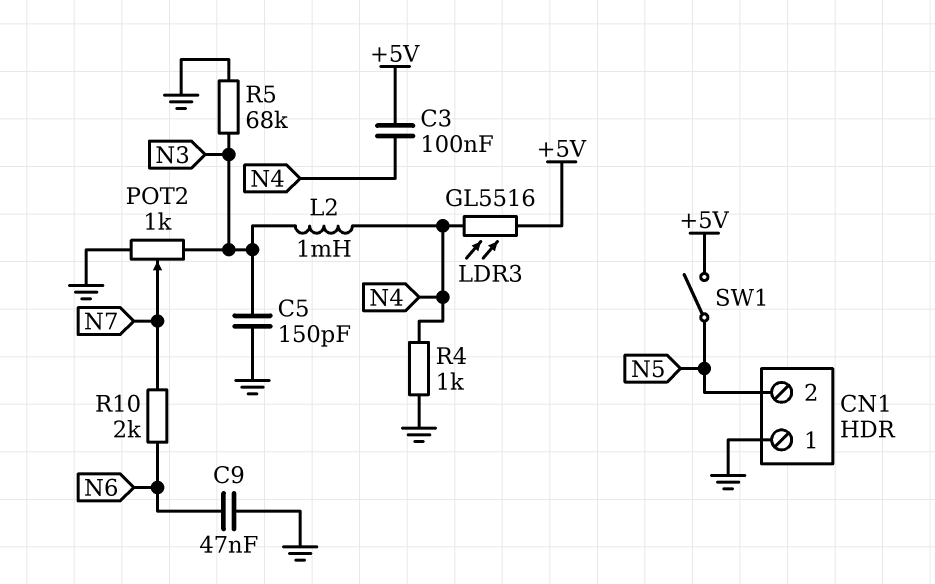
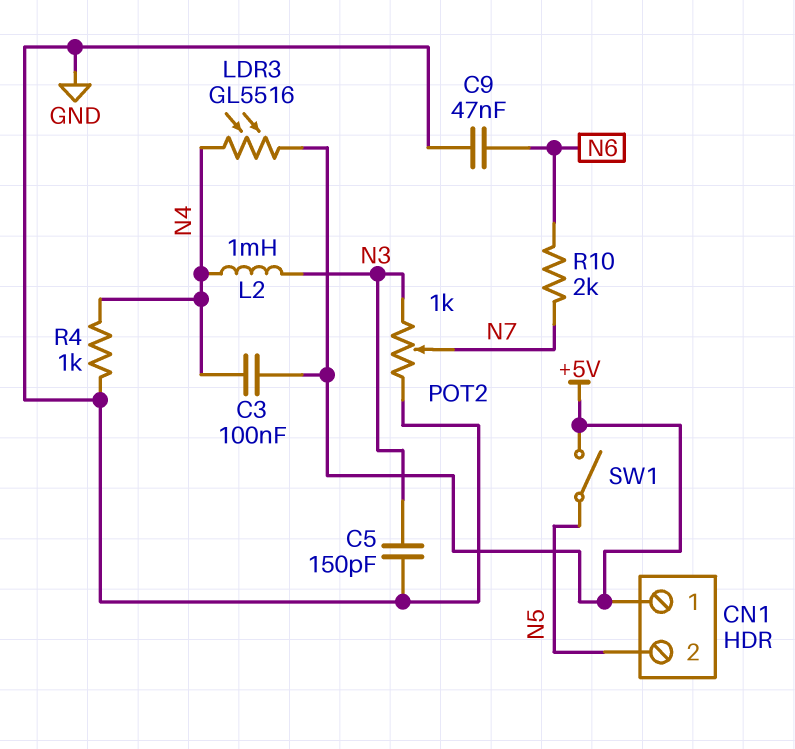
CN1 pin 1: GND -> +5V
R5: 68k (GND, N3) -> none

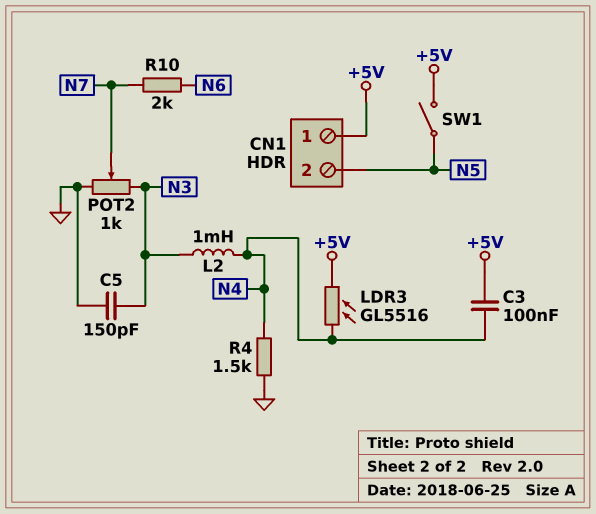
C9: 47nF (GND, N6) -> none
R4: 1k (GND, N4) -> 1.5k (GND, N4)

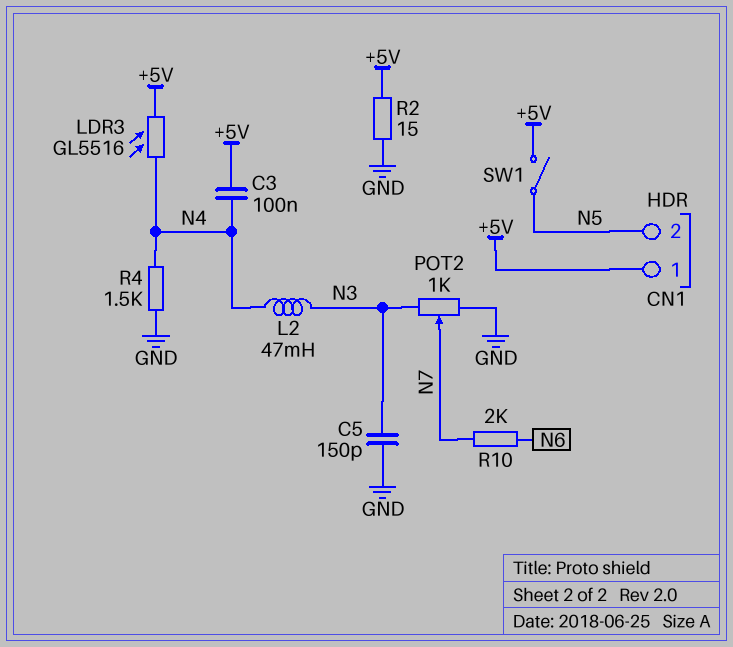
L2: 1mH (N3, N4) -> 47mH (N3, N4)
R2: none -> 15 (+5V, GND)

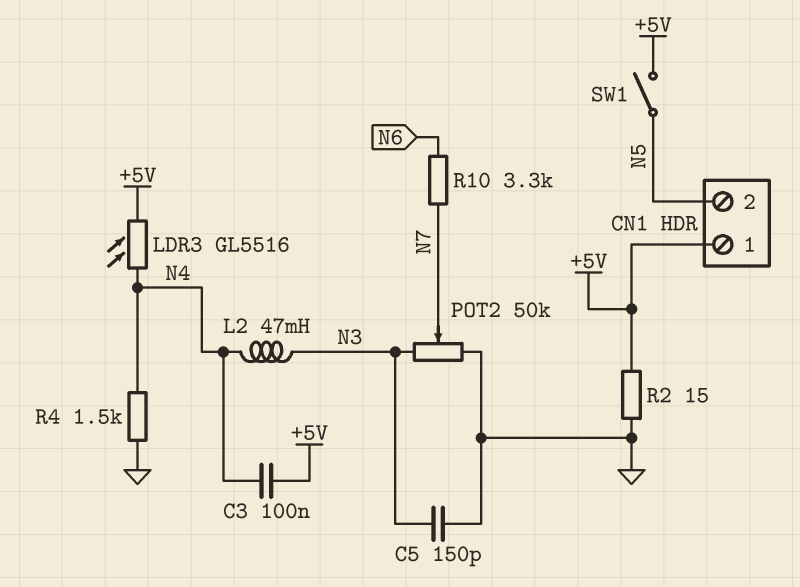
POT2: 1k (GND, N3, wiper N7) -> 50k (GND, N3, wiper N7)
R10: 2k (N6, N7) -> 3.3k (N6, N7)

